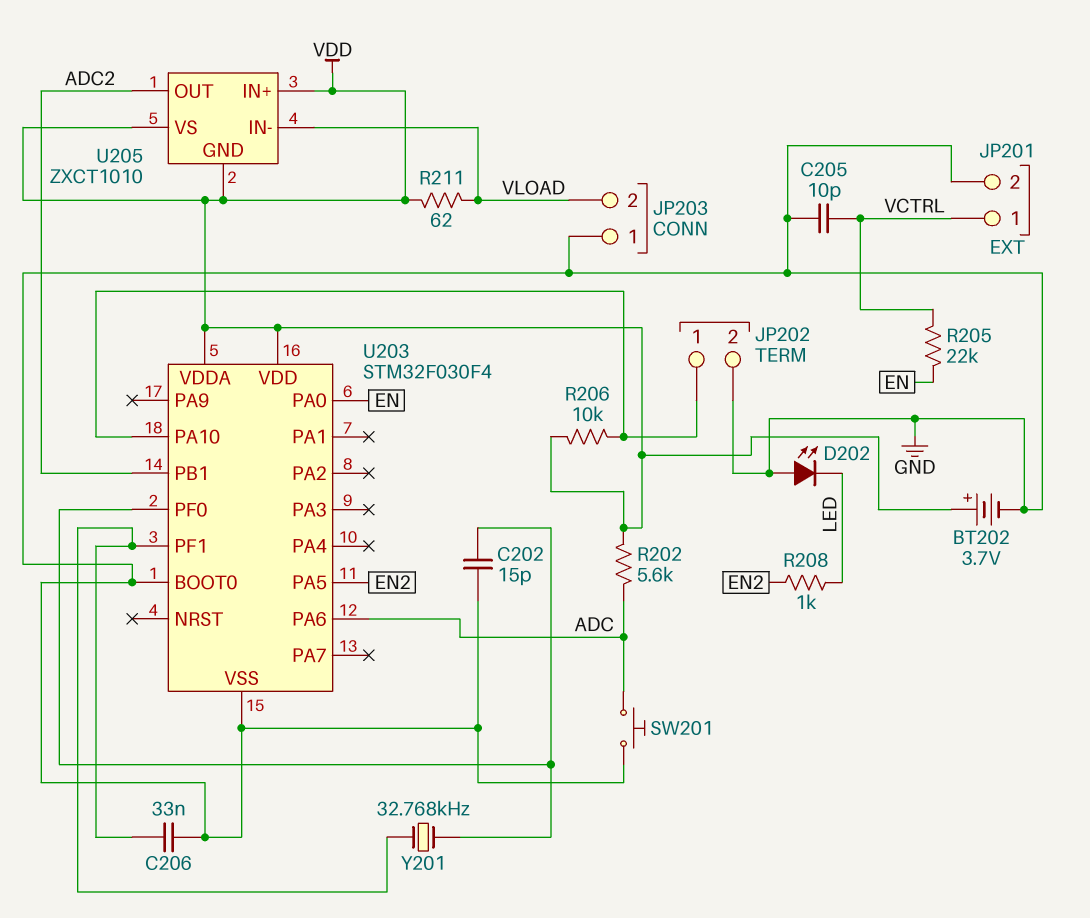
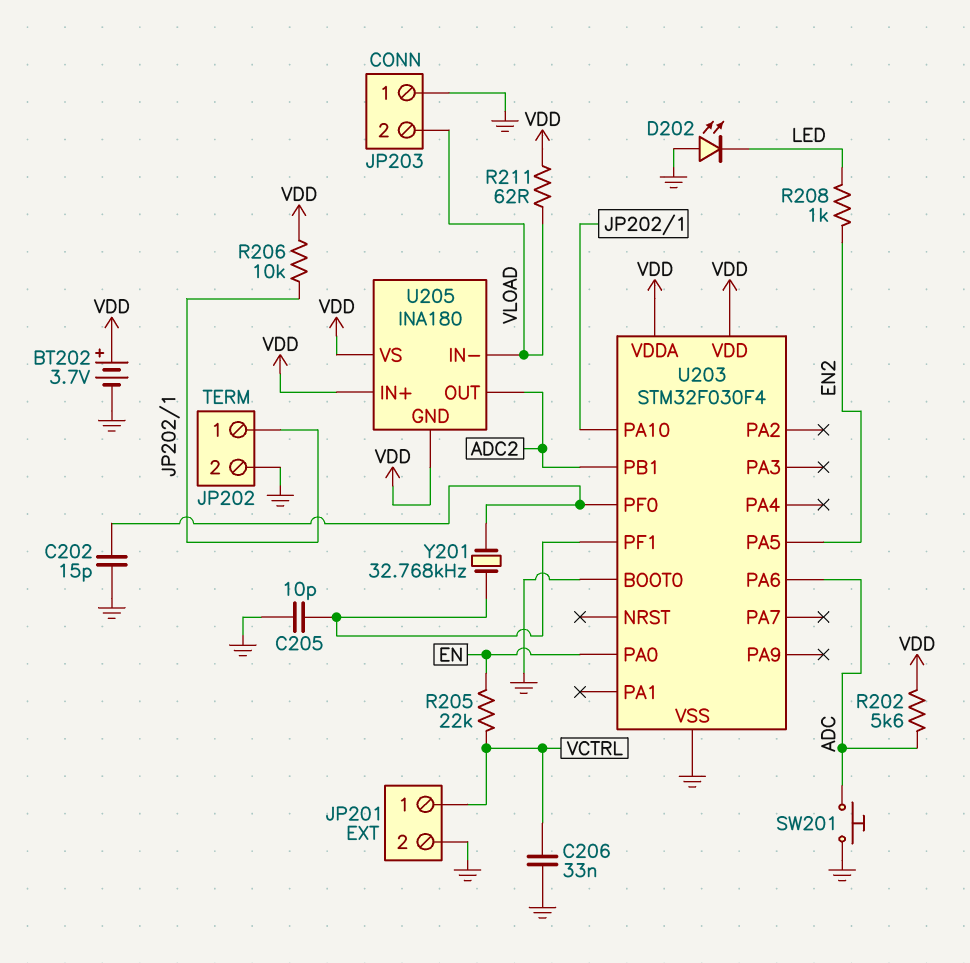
C205: 10pF (GND, VCTRL) -> 10pF (GND, U203/PF1)
C206: 33nF (GND, U203/PF1) -> 33nF (GND, VCTRL)
U205: ZXCT1010 -> INA180

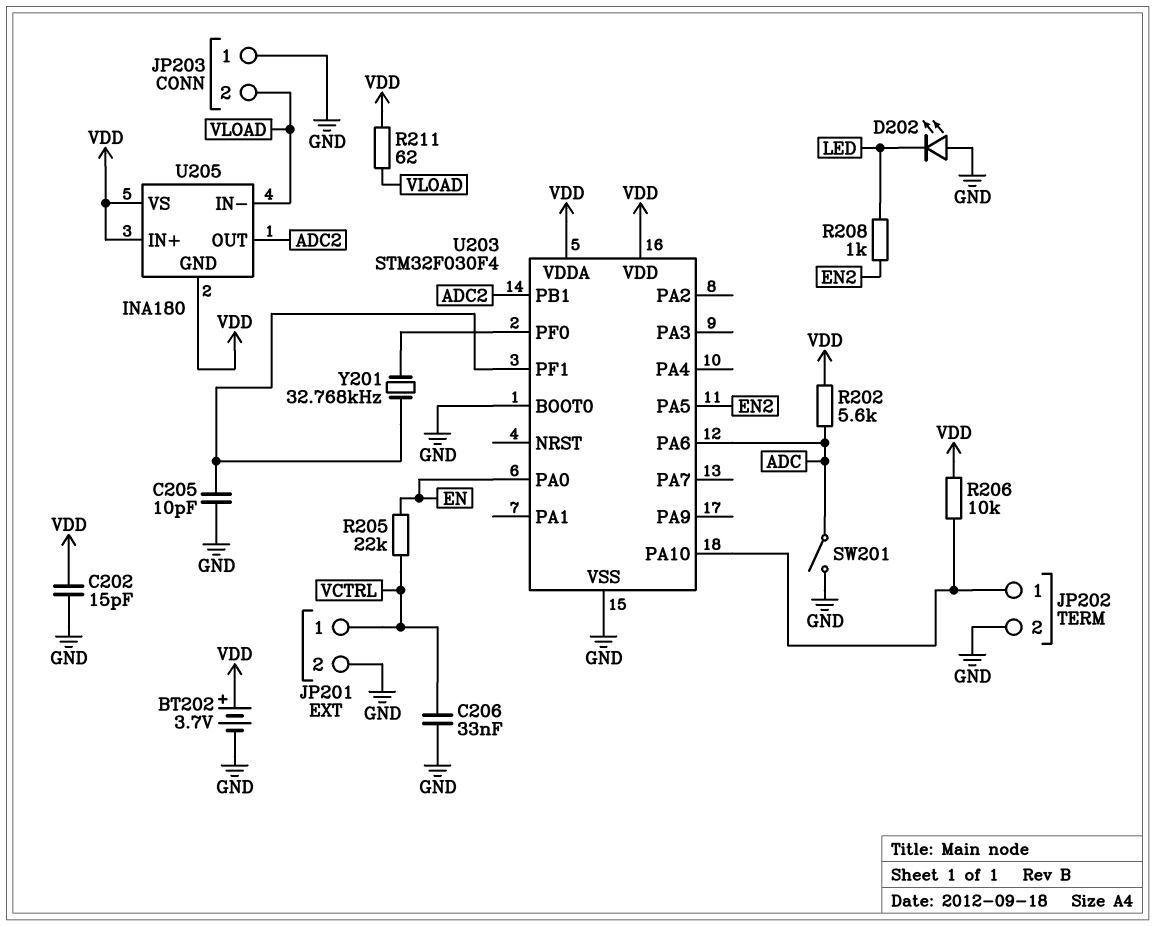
C202: 15pF (GND, U203/PF0) -> 15pF (GND, VDD)
SW201: button (ADC, GND) -> switch (ADC, GND)

